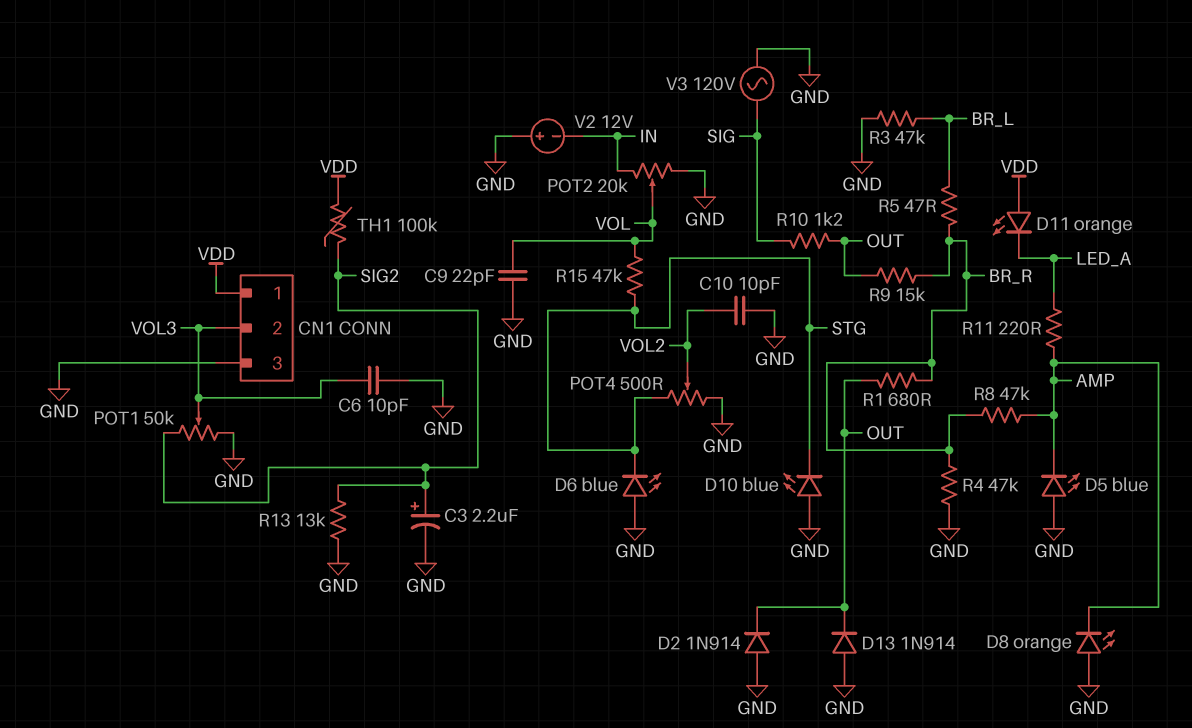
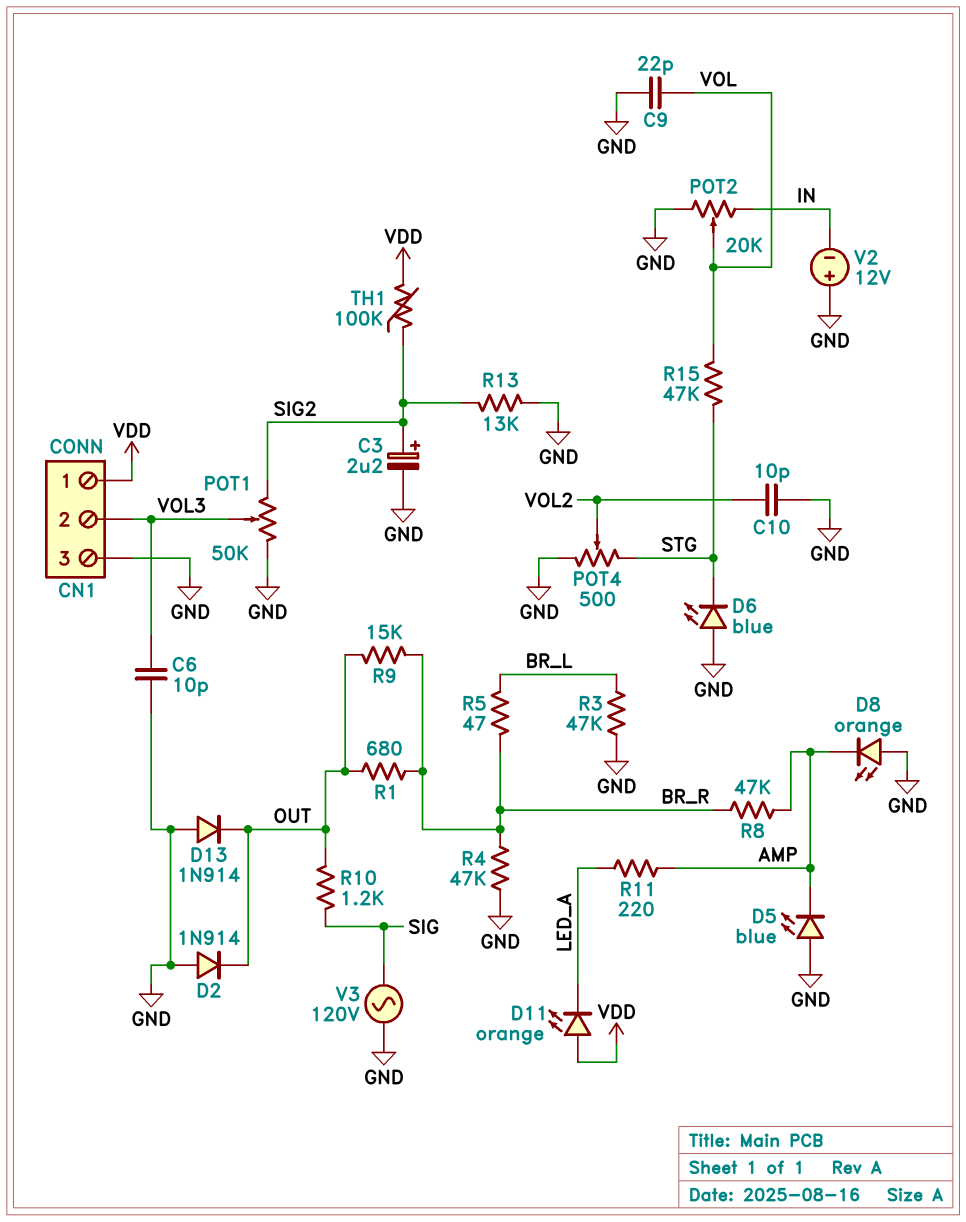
D10: LED blue (A GND, K STG) -> none

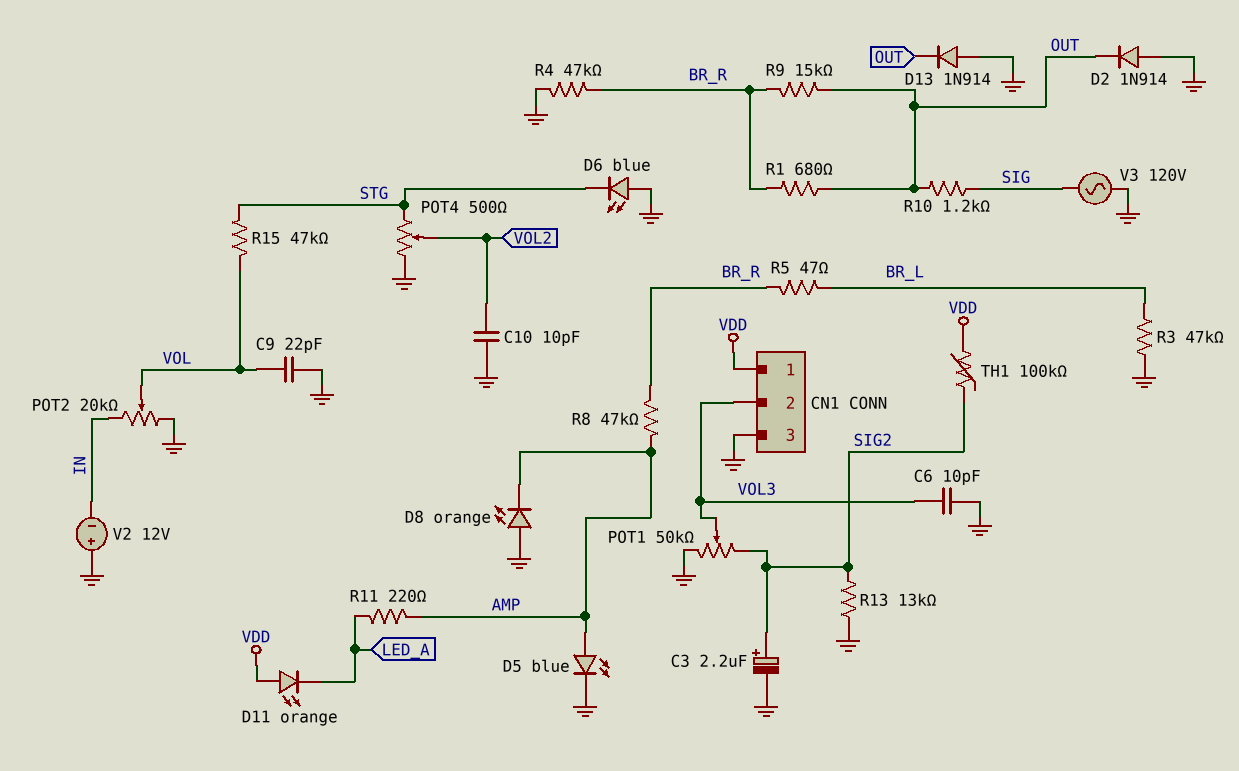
D5: LED blue (A GND, K AMP) -> LED blue (A AMP, K GND)

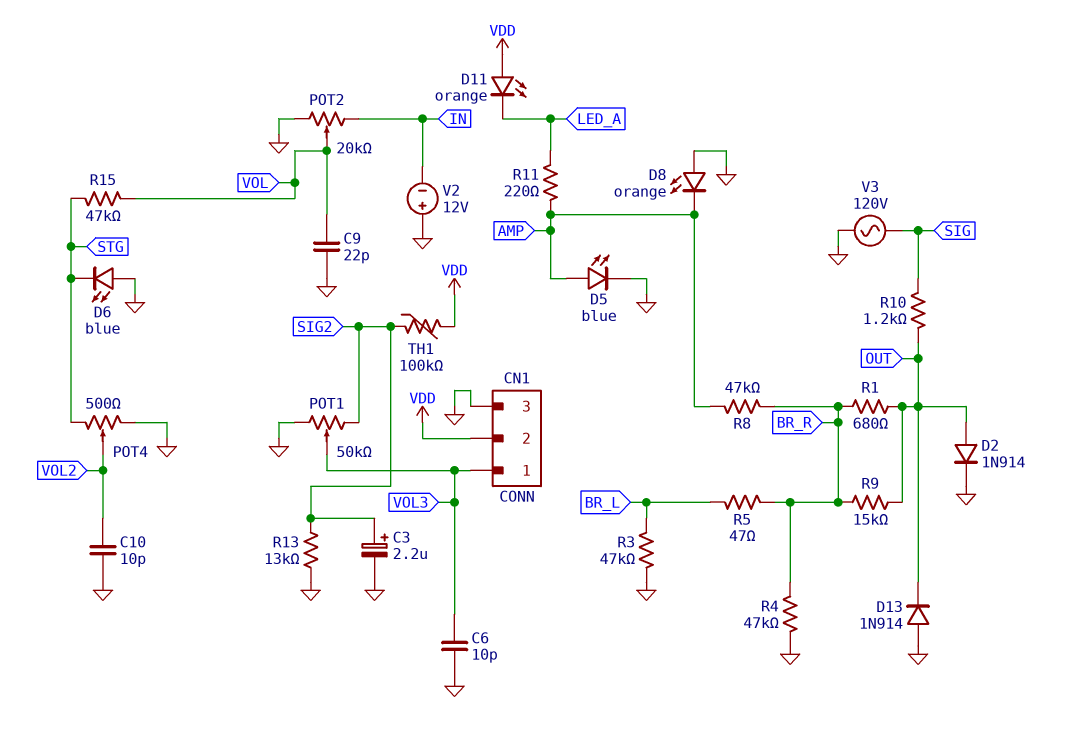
CN1 pin 1: VDD -> VOL3
CN1 pin 2: VOL3 -> VDD
D2: diode 1N914 (A GND, K OUT) -> diode 1N914 (A OUT, K GND)

